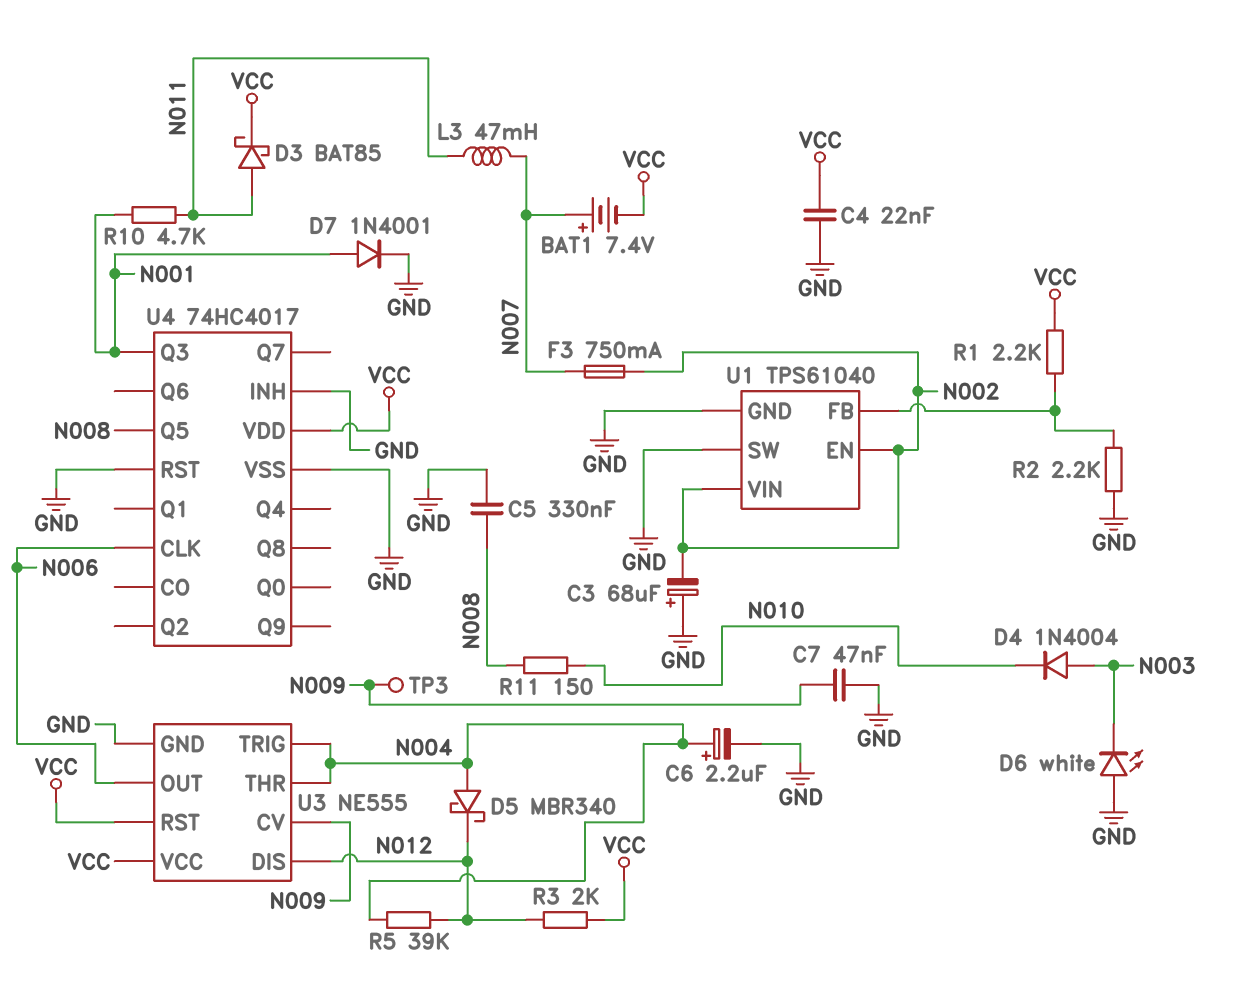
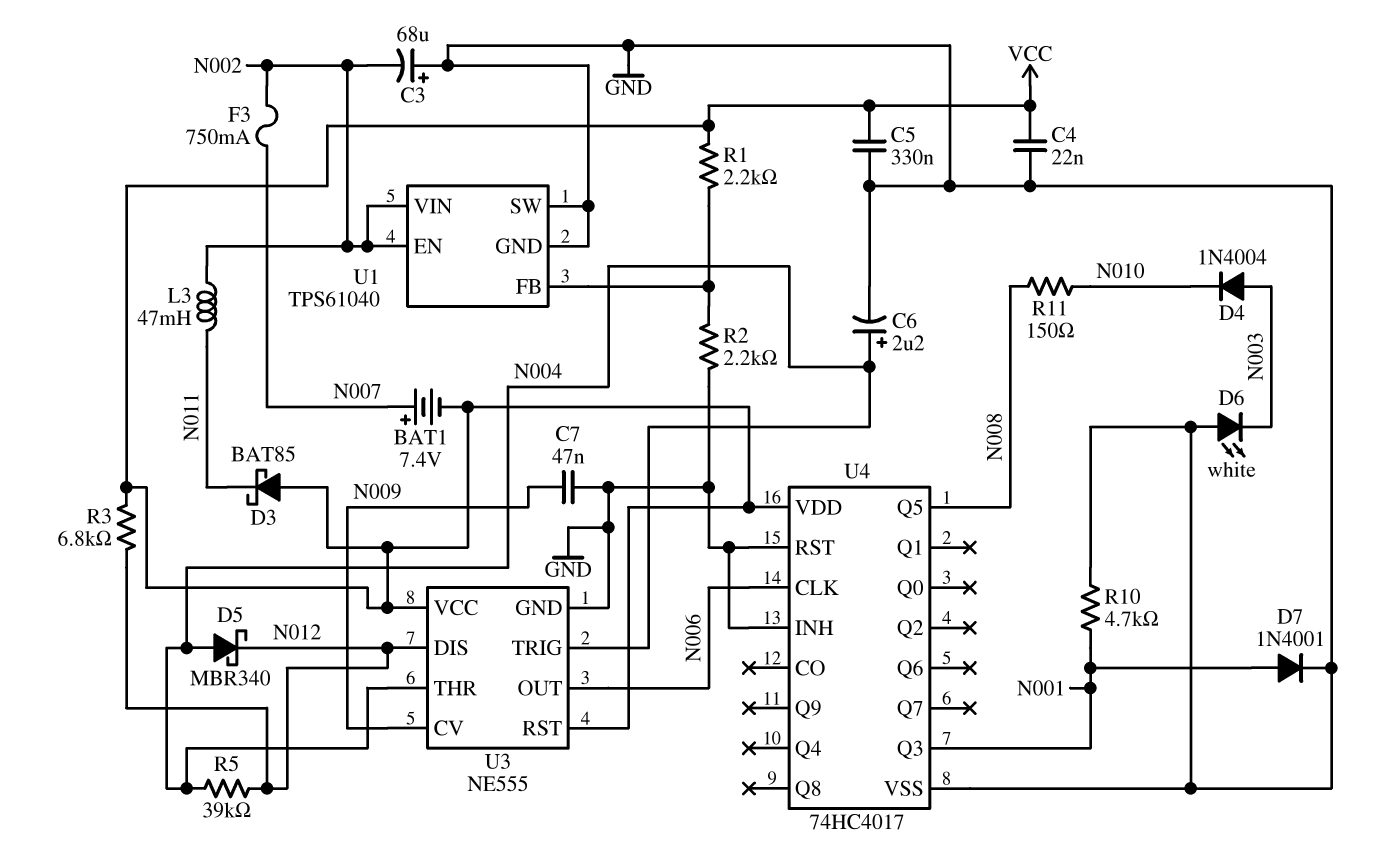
C5: 330nF (GND, N008) -> 330nF (GND, VCC)
D3: schottky BAT85 (A N011, K VCC) -> schottky BAT85 (A VCC, K N011)
L3: 47mH (N007, N011) -> 47mH (N002, N011)
R3: 2k (N012, VCC) -> 6.8k (N012, VCC)
R10: 4.7k (N001, N011) -> 4.7k (GND, N001)
TP3: test point (N009) -> none

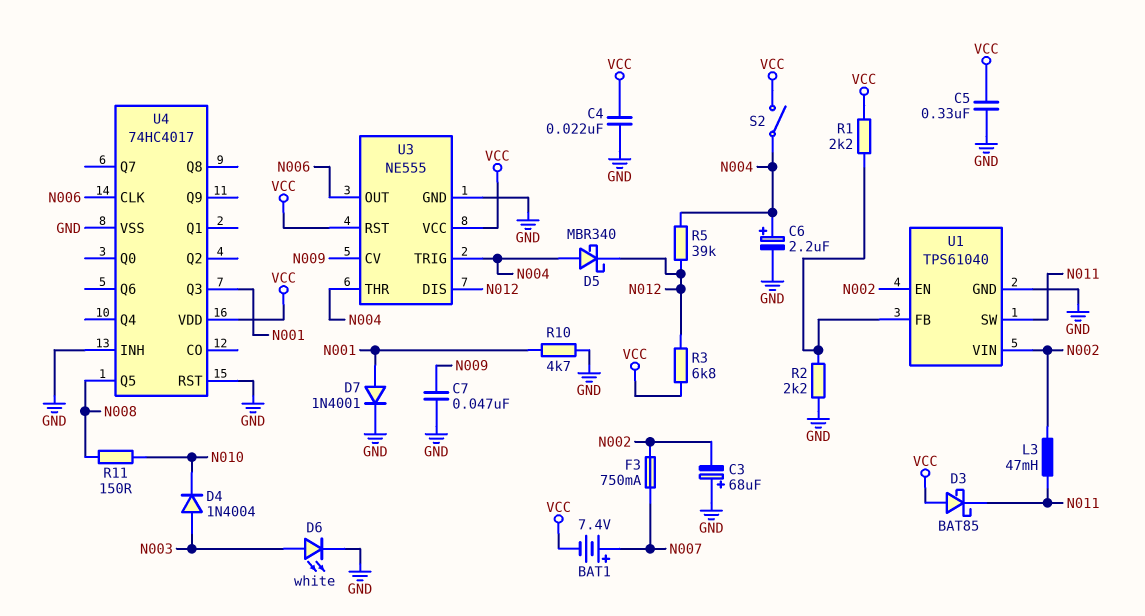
D6: LED white (A GND, K N003) -> LED white (A N003, K GND)
S2: none -> switch (N004, VCC)
U1 pin SW: GND -> N011

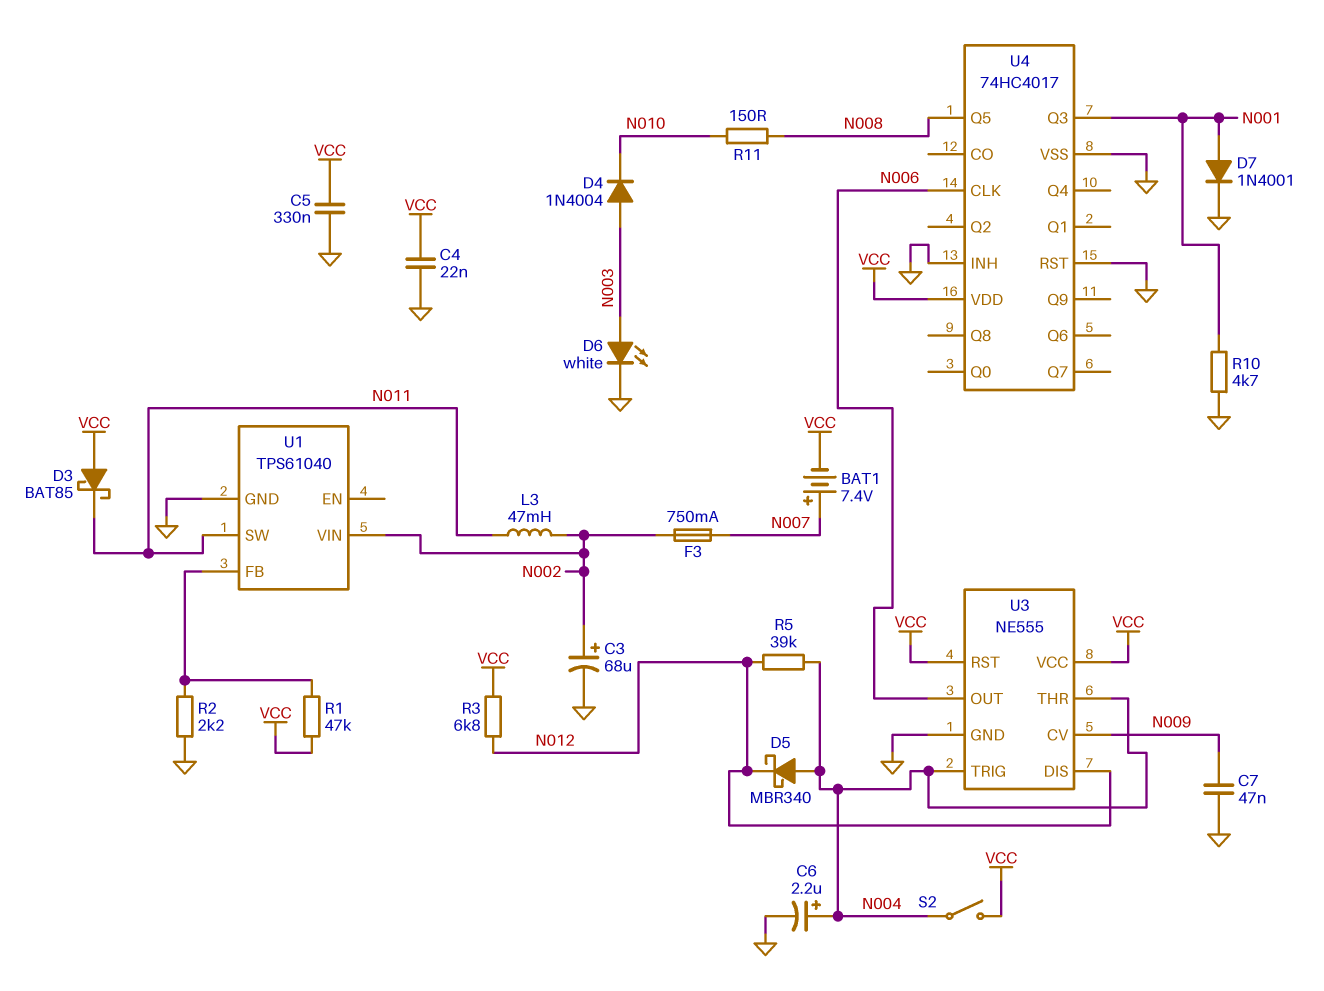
C3: 68uF (plus GND, minus N002) -> 68uF (plus N002, minus GND)
R1: 2.2k (U1/FB, VCC) -> 47k (U1/FB, VCC)
U1 pin EN: N002 -> none

